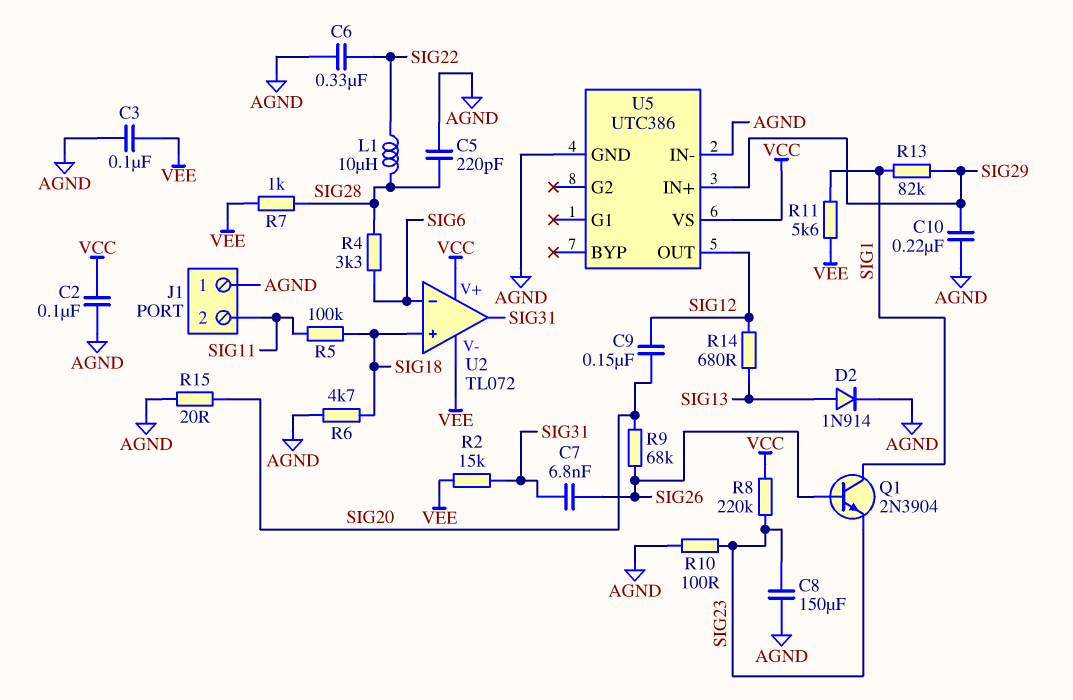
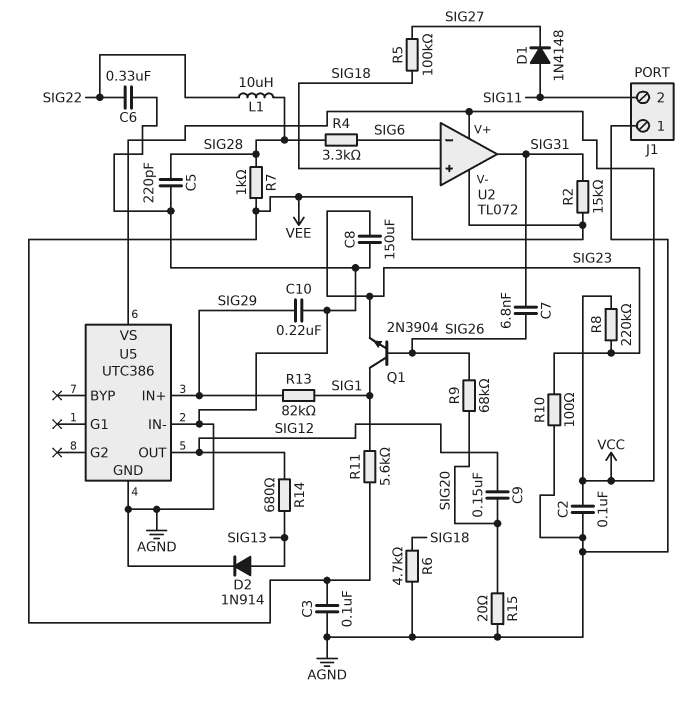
D1: none -> diode 1N4148 (A SIG11, K SIG27)
R5: 100k (SIG11, SIG18) -> 100k (SIG18, SIG27)

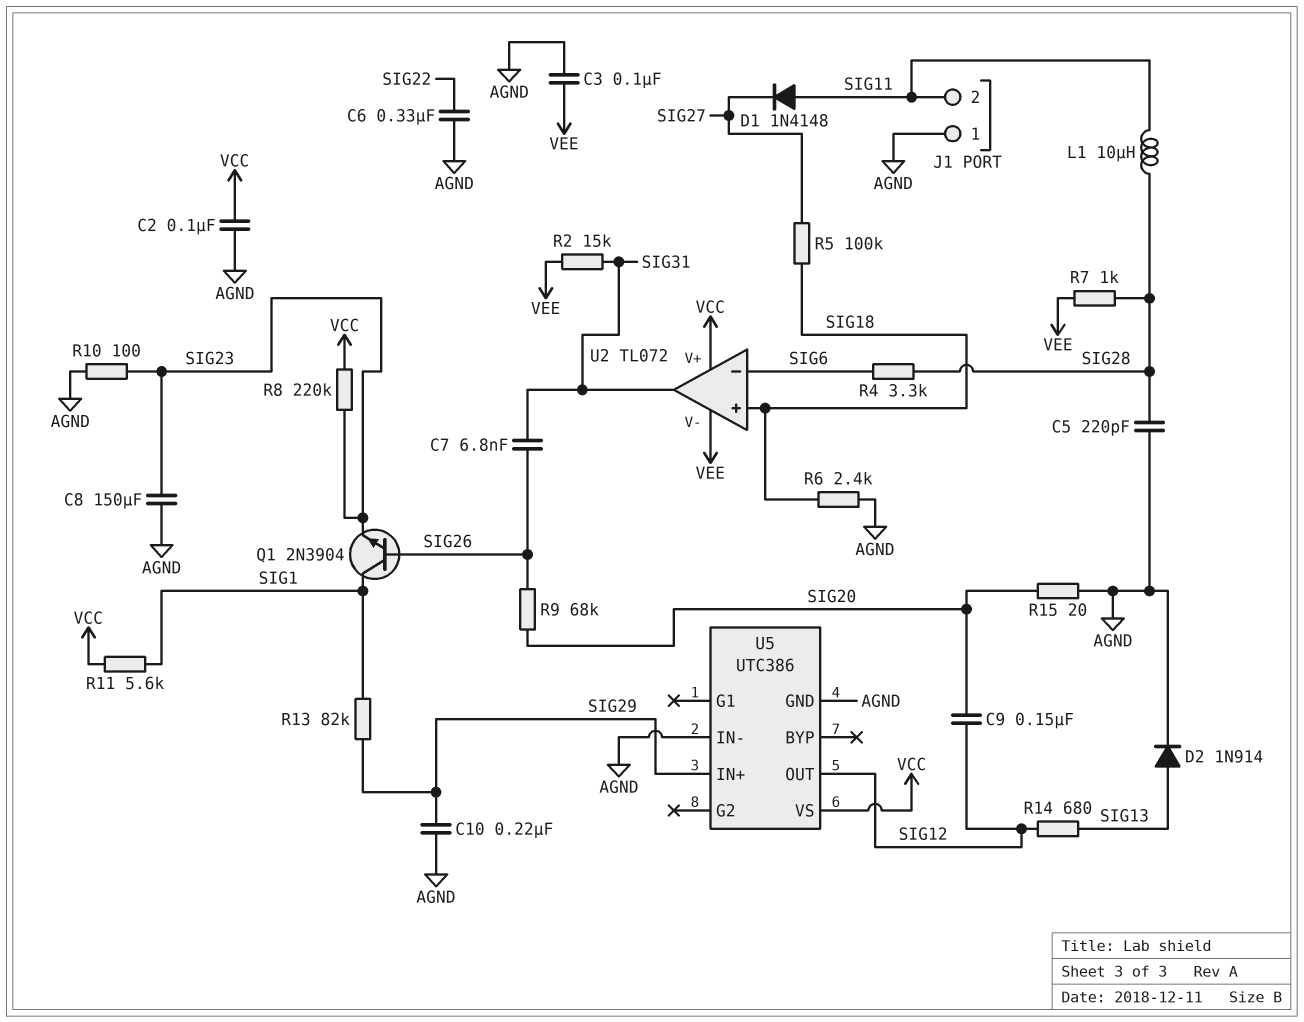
L1: 10uH (SIG22, SIG28) -> 10uH (SIG11, SIG28)
R6: 4.7k (AGND, SIG18) -> 2.4k (AGND, SIG18)
R11: 5.6k (SIG1, VEE) -> 5.6k (SIG1, VCC)

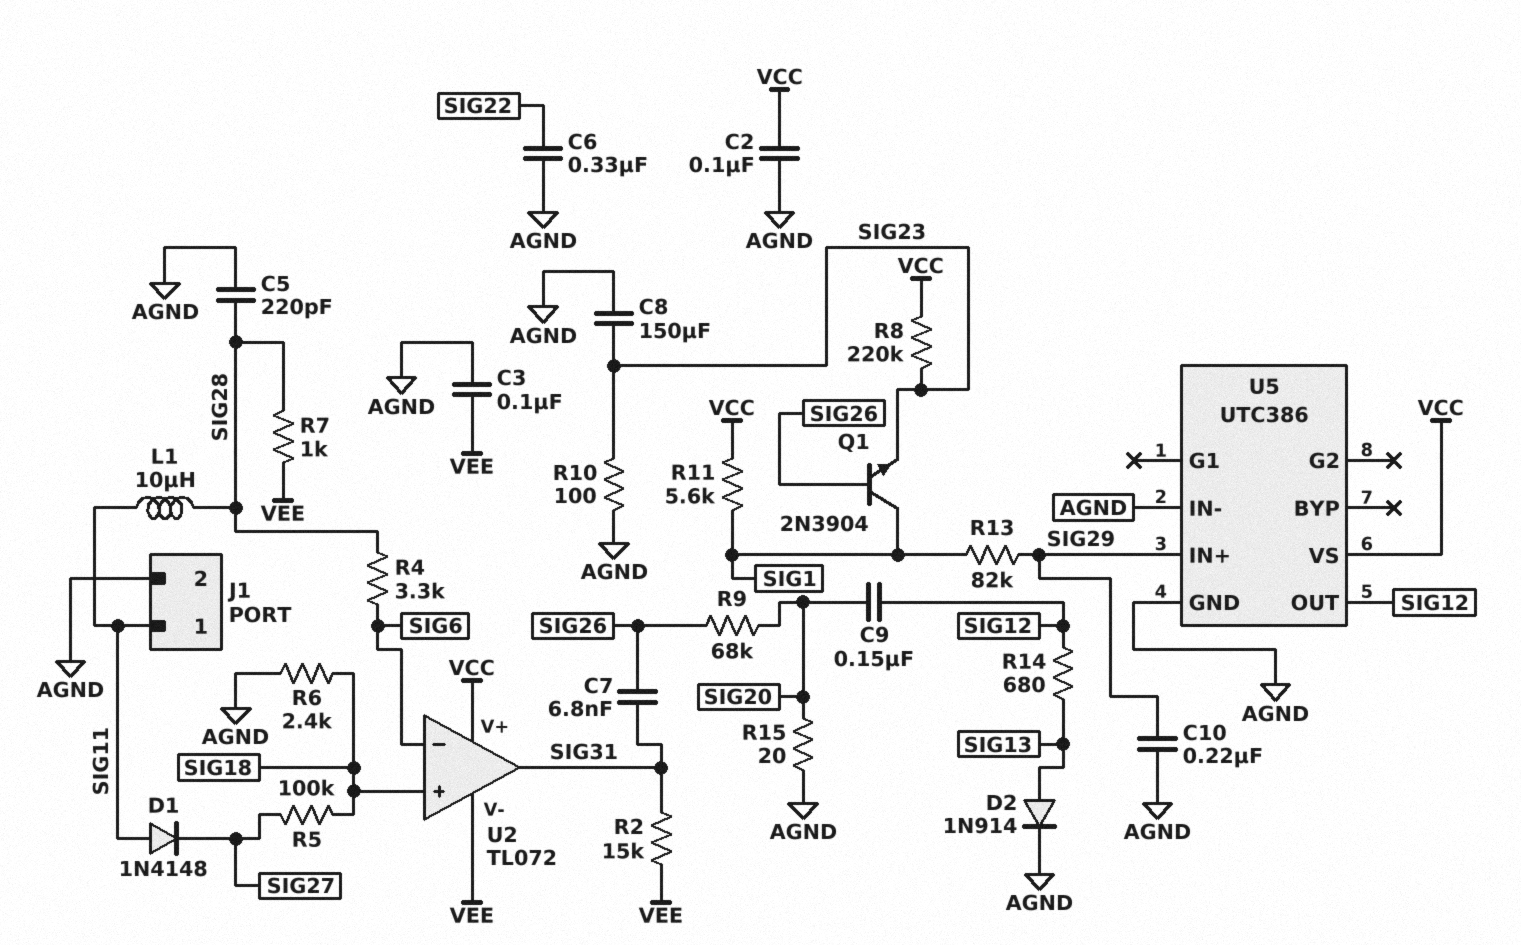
J1 pin 1: AGND -> SIG11
J1 pin 2: SIG11 -> AGND

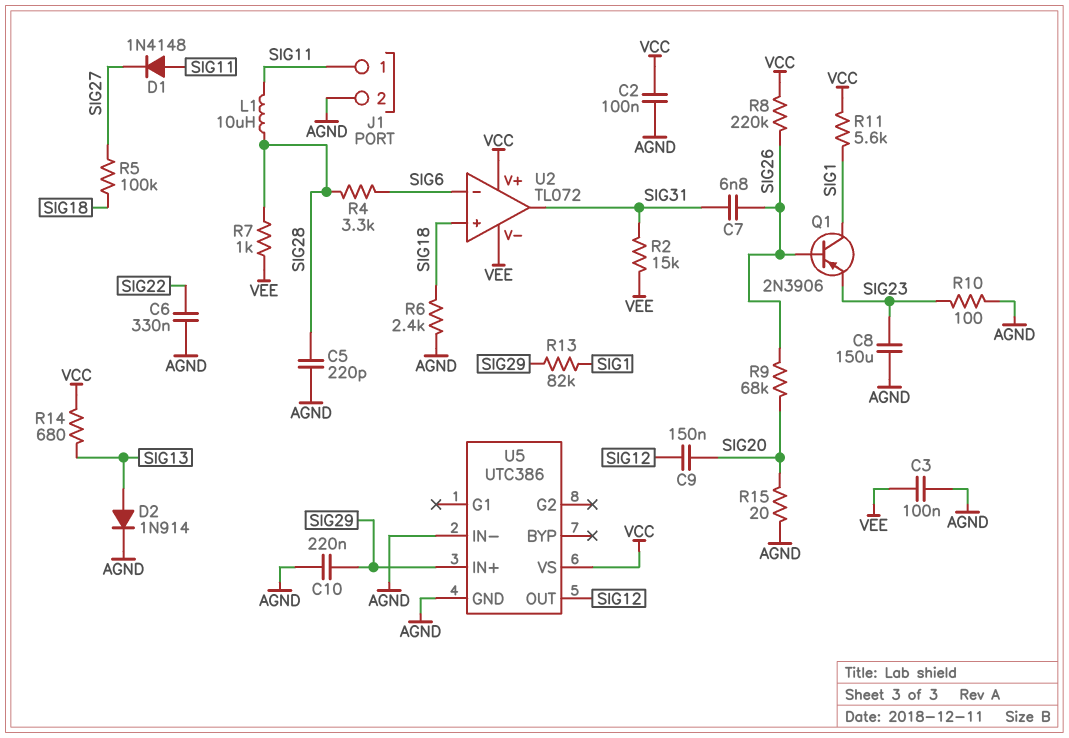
Q1: NPN 2N3904 (B SIG26, C SIG1, E SIG23) -> PNP 2N3906 (B SIG26, C SIG1, E SIG23)
R8: 220k (SIG23, VCC) -> 220k (SIG26, VCC)
R14: 680 (SIG12, SIG13) -> 680 (SIG13, VCC)

